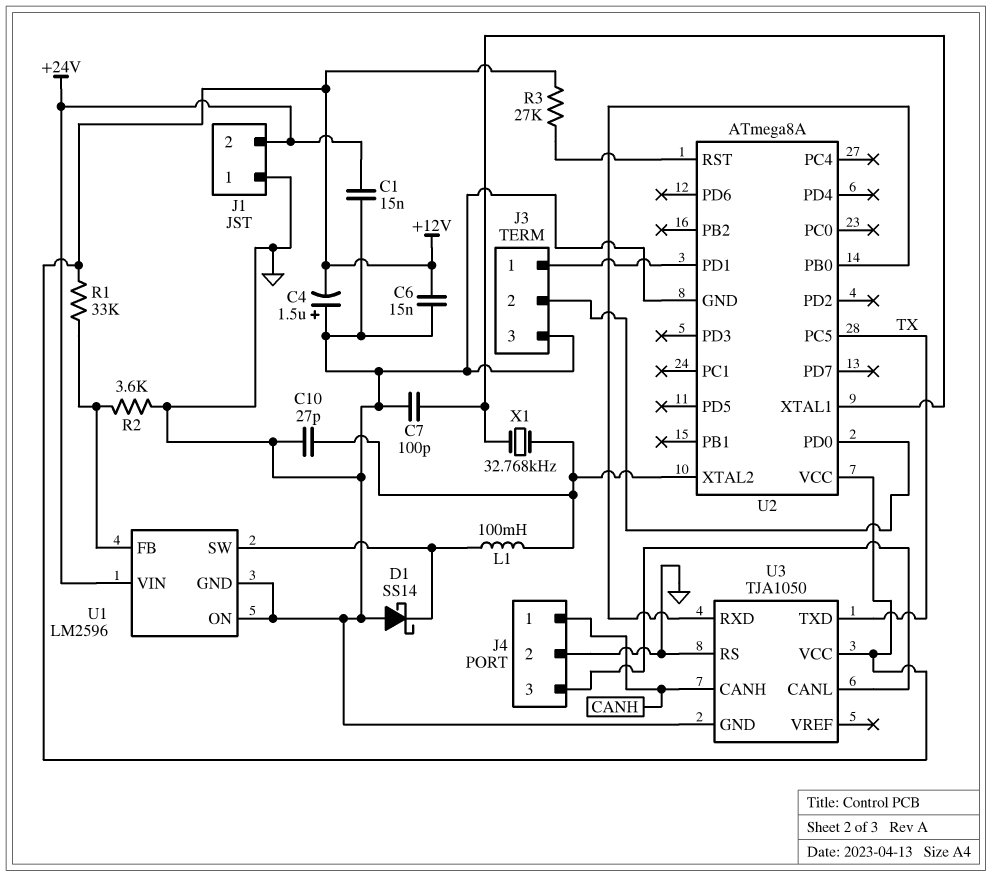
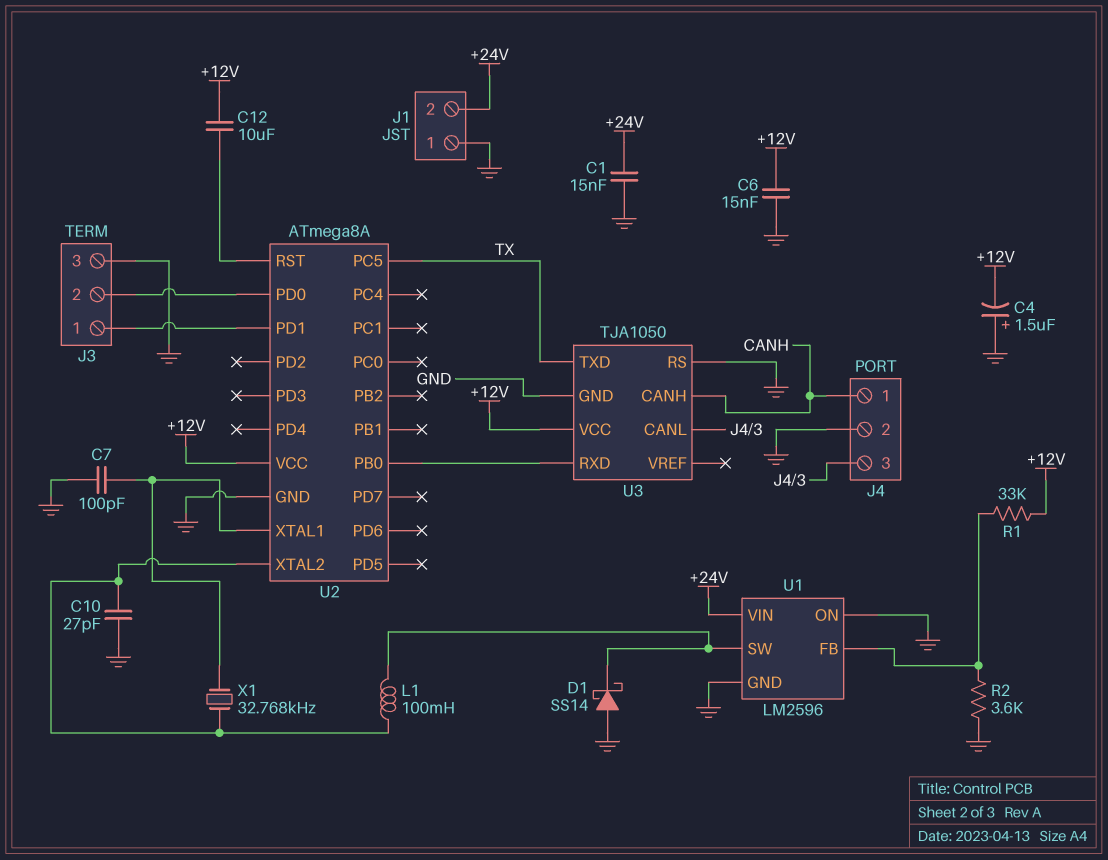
C12: none -> 10uF (+12V, U2/RST)
R3: 27k (+12V, U2/RST) -> none

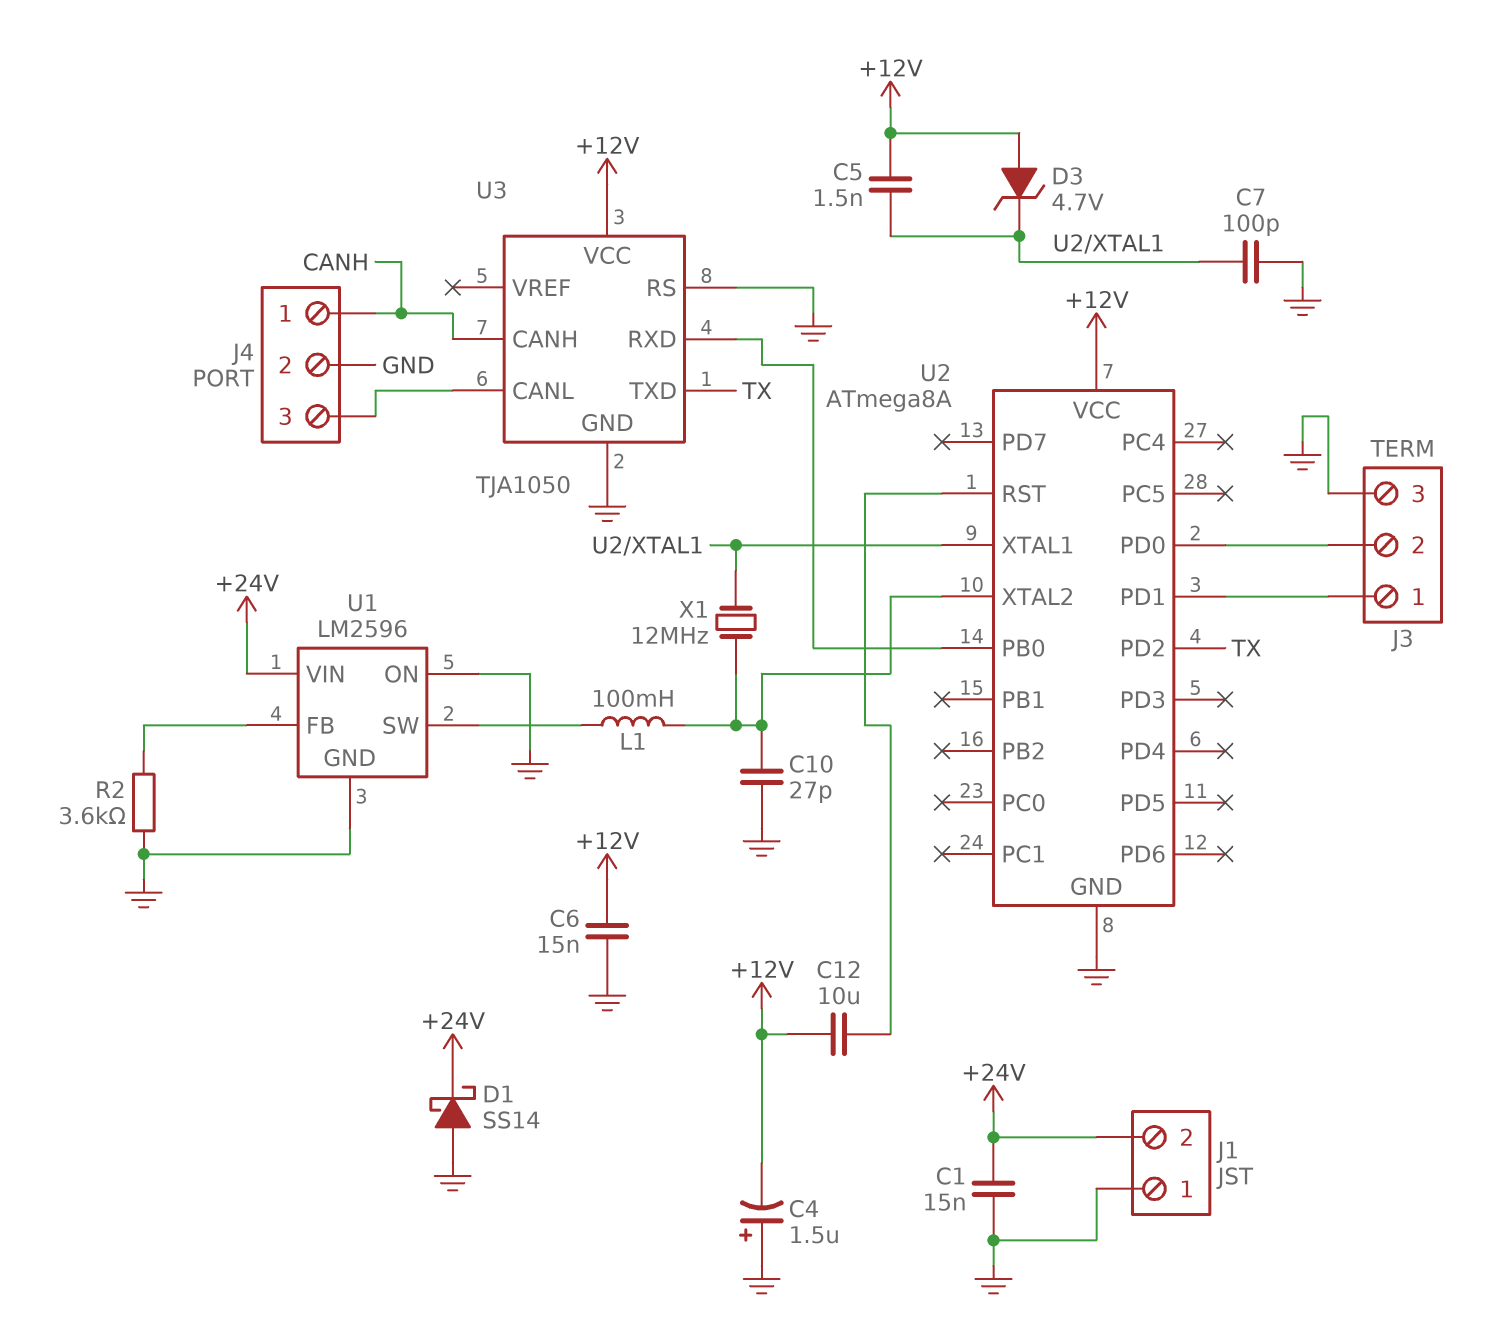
C5: none -> 1.5nF (+12V, U2/XTAL1)
D1: schottky SS14 (A GND, K U1/SW) -> schottky SS14 (A GND, K +24V)
D3: none -> zener 4.7V (A +12V, K U2/XTAL1)
R1: 33k (+12V, U1/FB) -> none
U2 pin PC5: TX -> none
U2 pin PD2: none -> TX
X1: 32.768kHz (U2/XTAL1, U2/XTAL2) -> 12MHz (U2/XTAL1, U2/XTAL2)

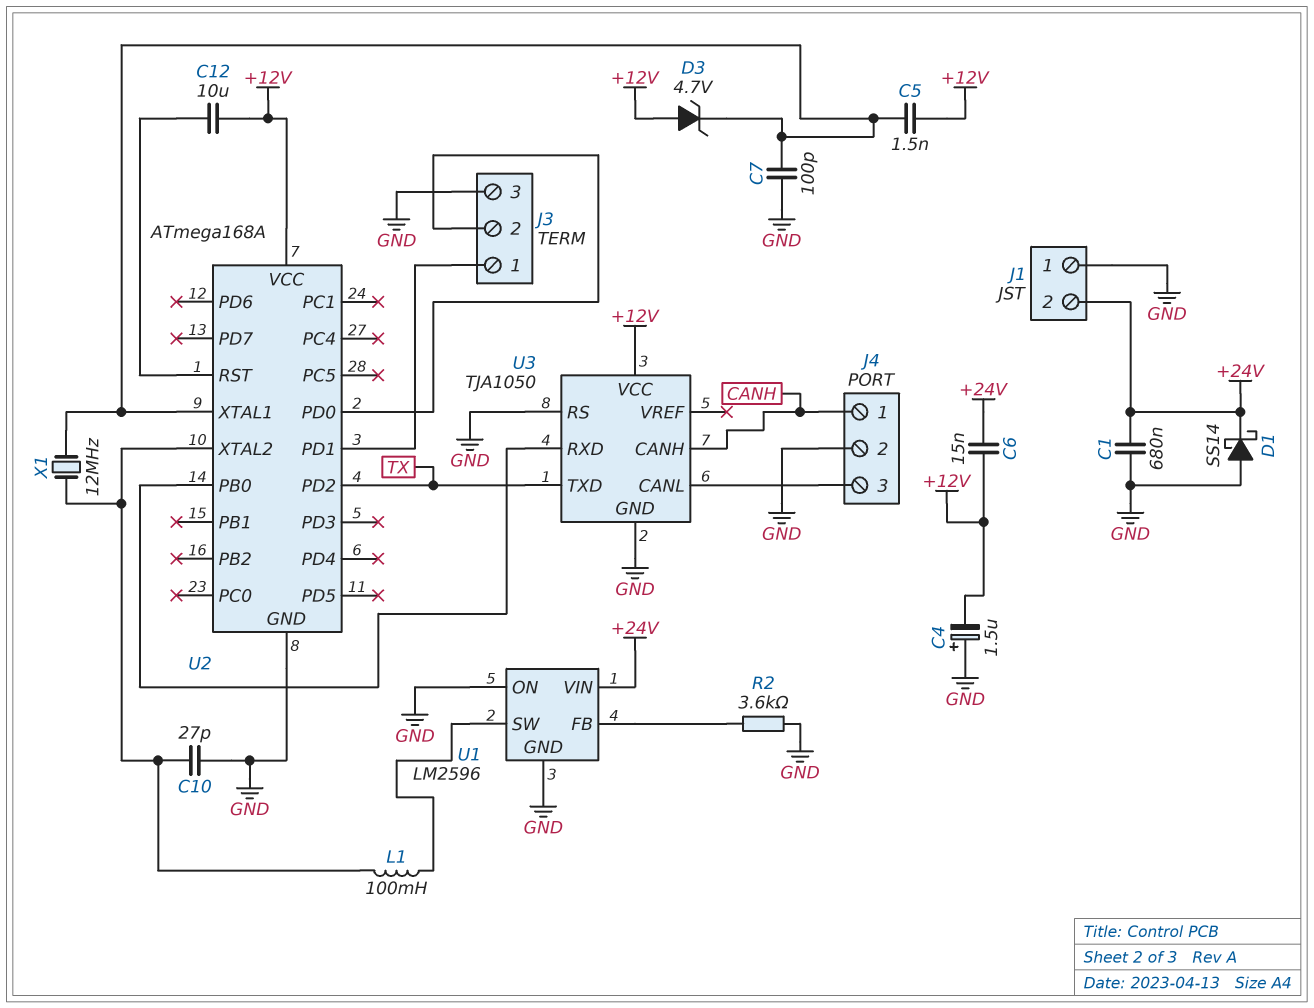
C1: 15nF (+24V, GND) -> 680nF (+24V, GND)
C6: 15nF (+12V, GND) -> 15nF (+12V, +24V)
U2: ATmega8A -> ATmega168A

